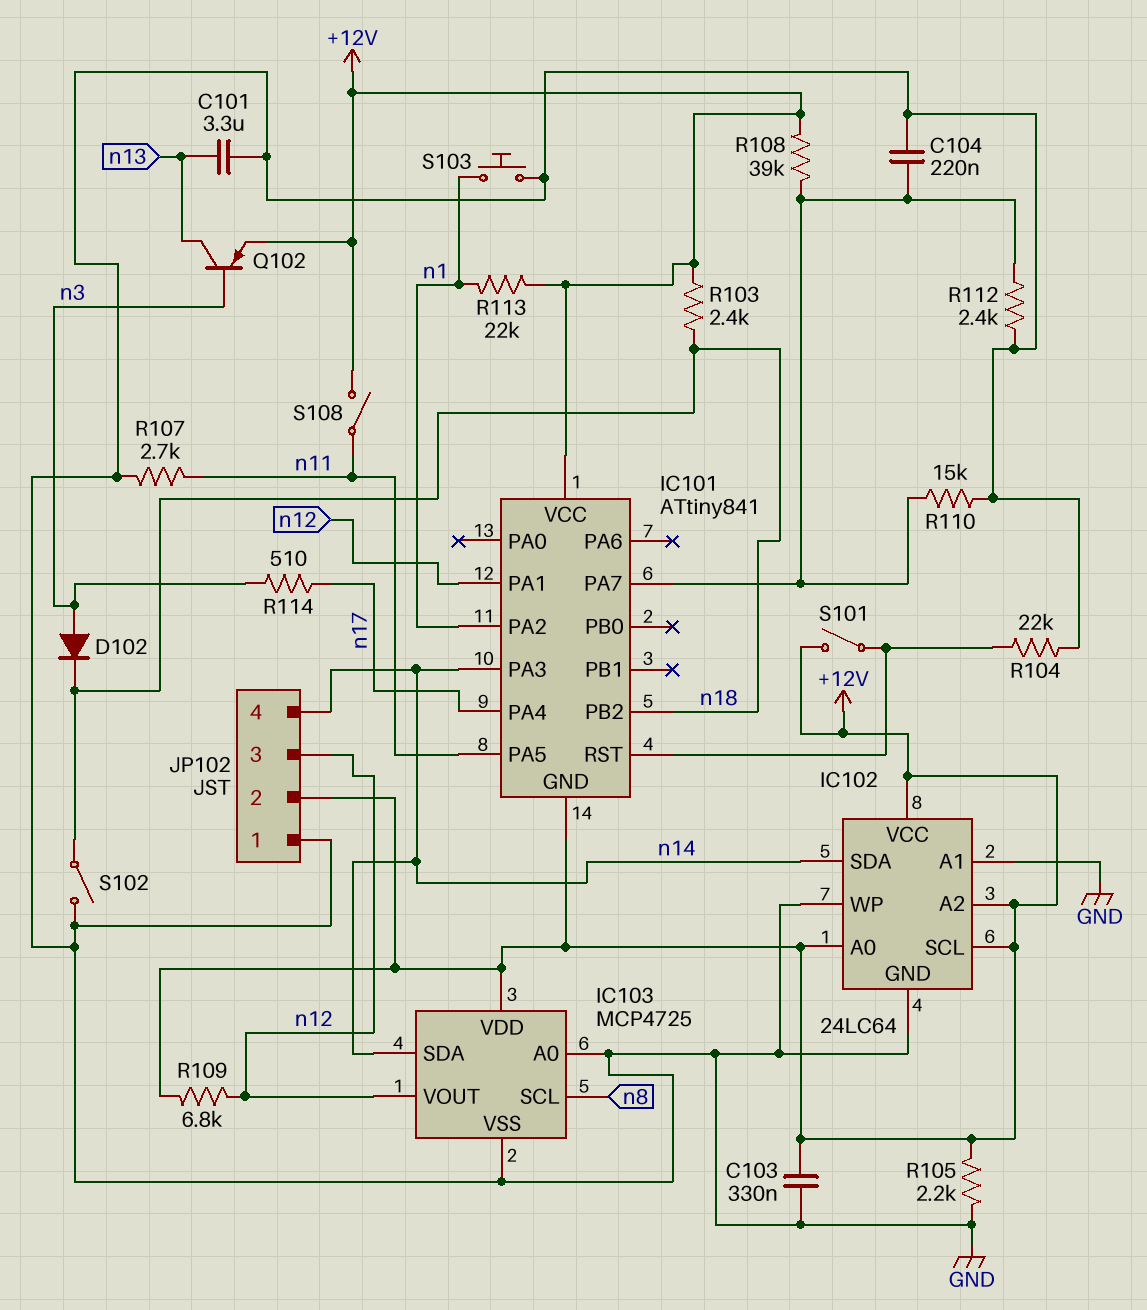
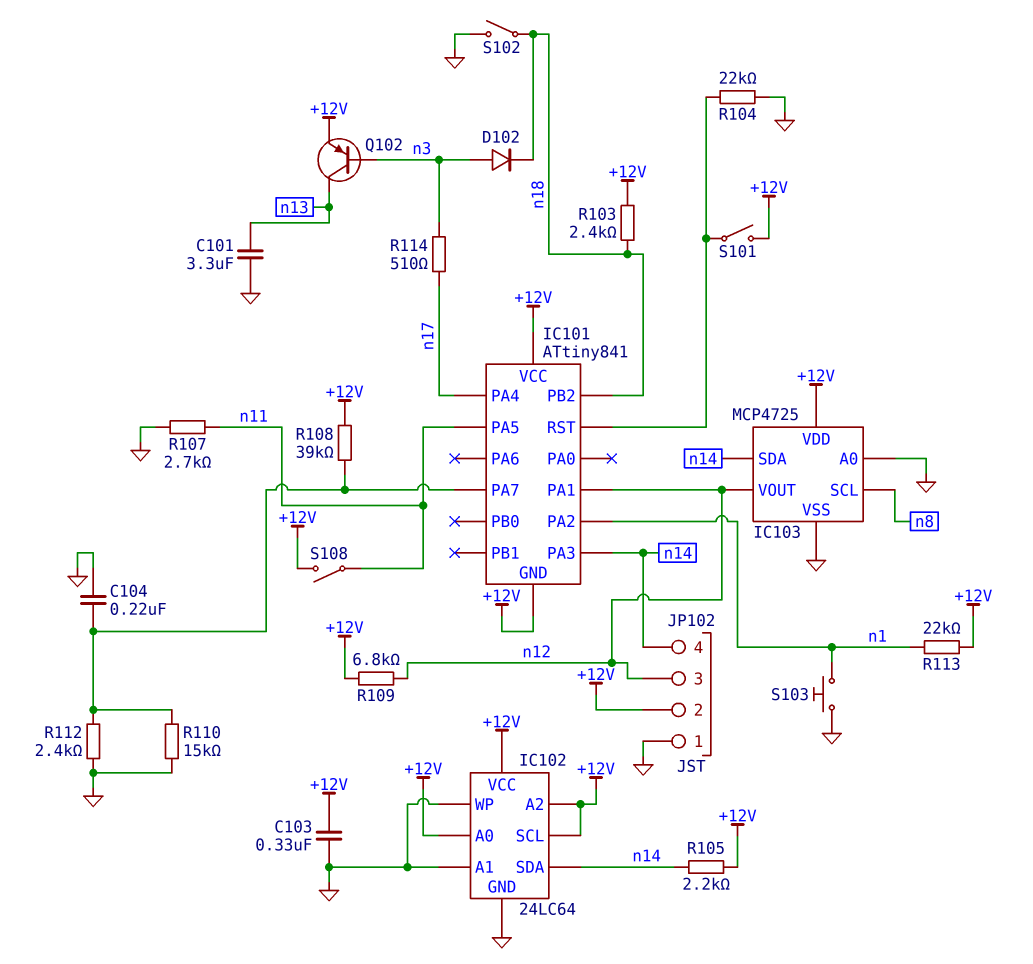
R105: 2.2k (+12V, GND) -> 2.2k (+12V, n14)

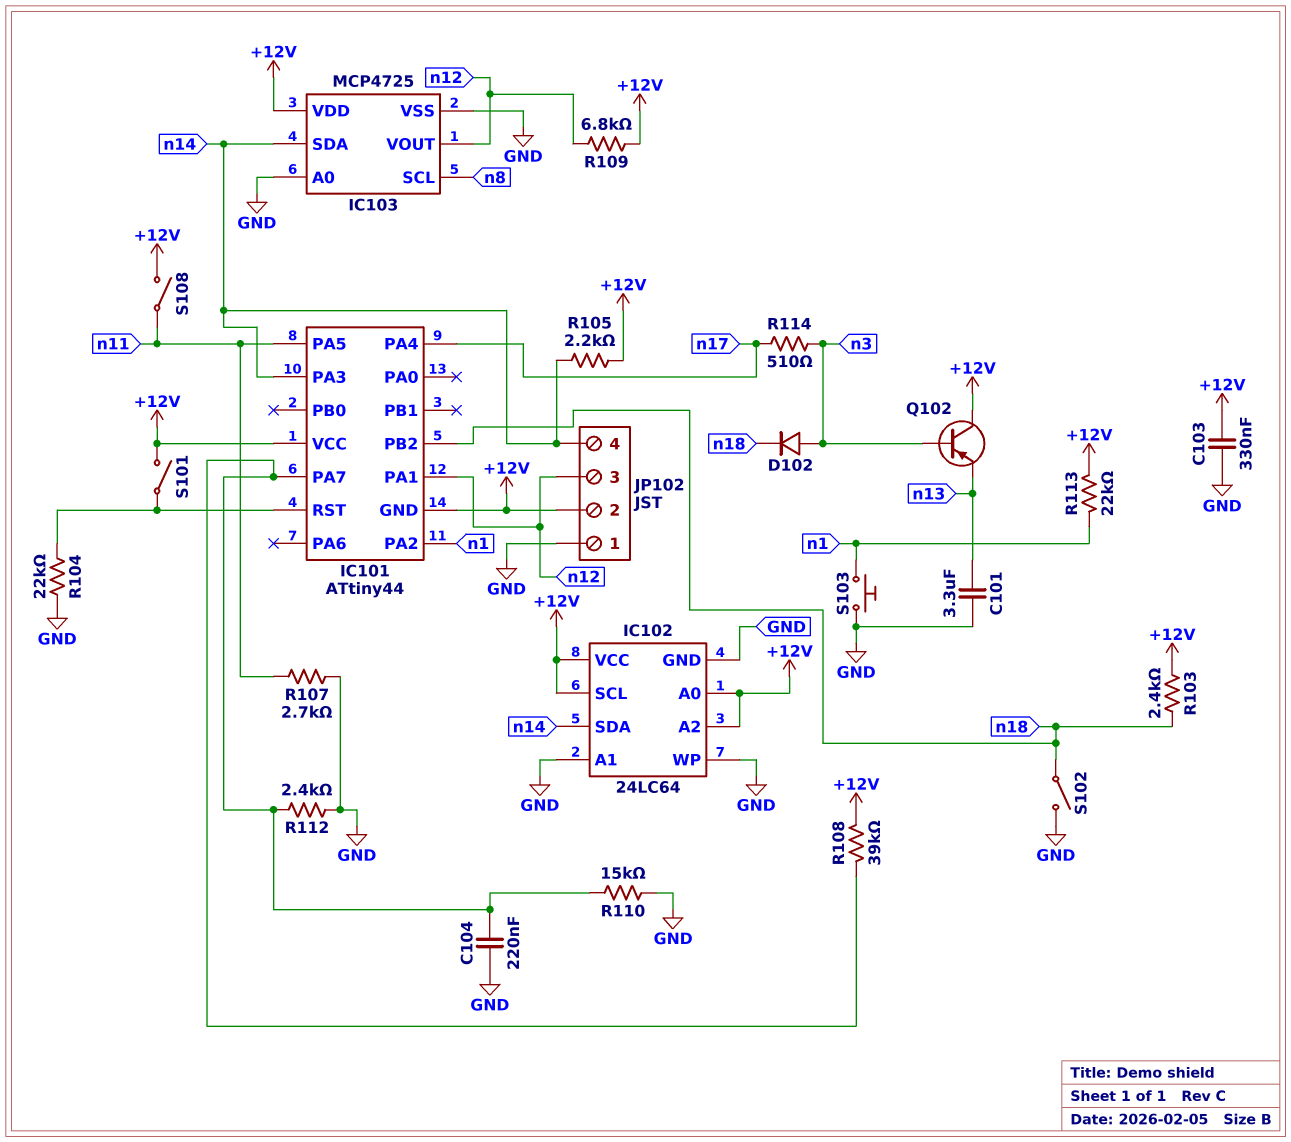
IC101: ATtiny841 -> ATtiny44
Q102: PNP (B n3, C n13, E +12V) -> PNP (B n3, C +12V, E n13)

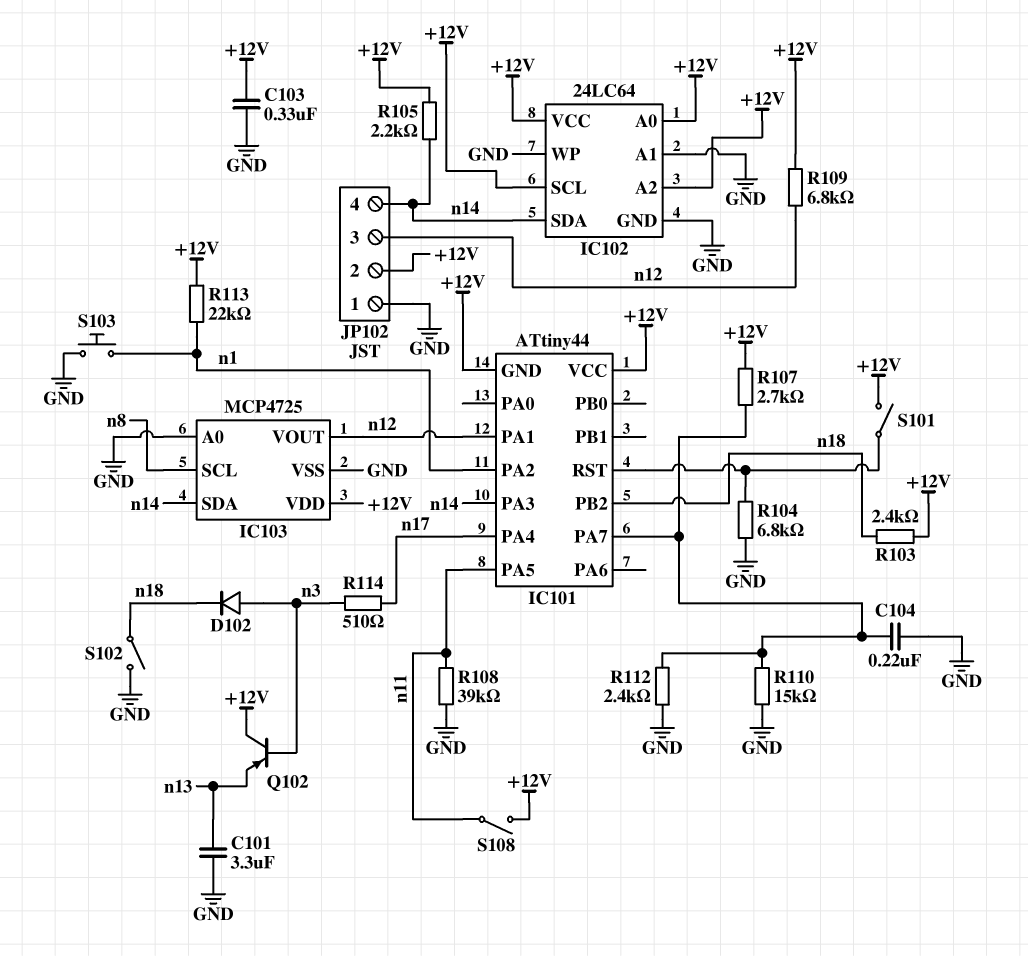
R104: 22k (GND, IC101/RST) -> 6.8k (GND, IC101/RST)
R107: 2.7k (GND, n11) -> 2.7k (+12V, IC101/PA7)
R108: 39k (+12V, IC101/PA7) -> 39k (GND, n11)

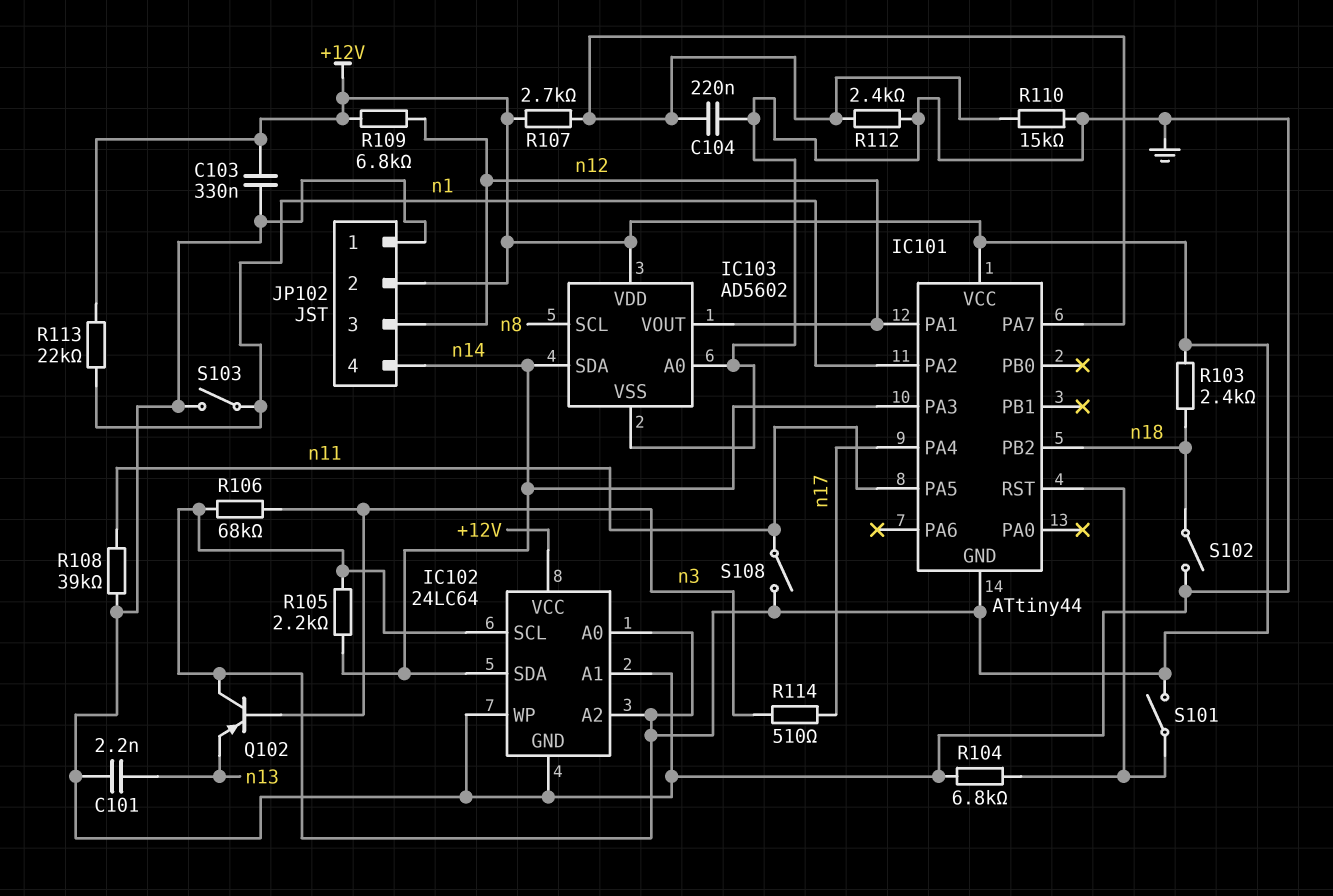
C101: 3.3uF (GND, n13) -> 2.2nF (GND, n13)
D102: diode (A n3, K n18) -> none
IC103: MCP4725 -> AD5602
R106: none -> 68k (+12V, n3)
S103: button (GND, n1) -> switch (GND, n1)

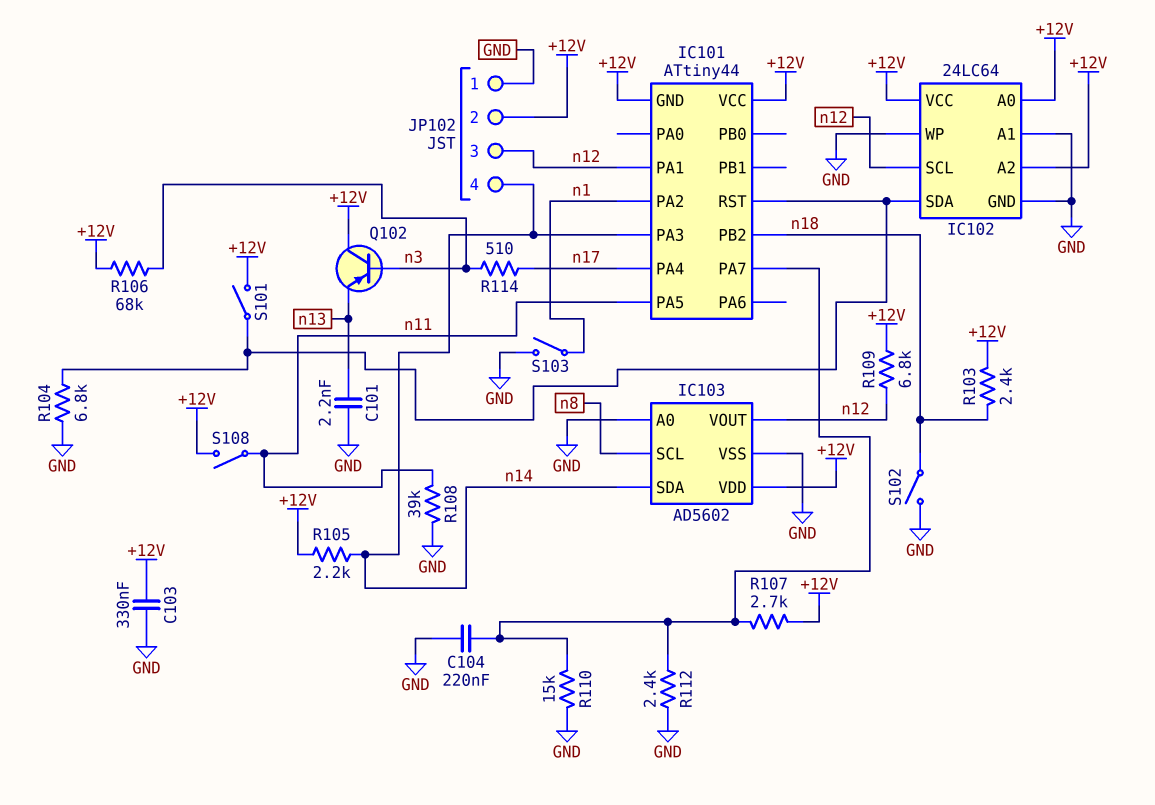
IC102 pin SCL: +12V -> n12
IC102 pin SDA: n14 -> IC101/RST
R113: 22k (+12V, n1) -> none

